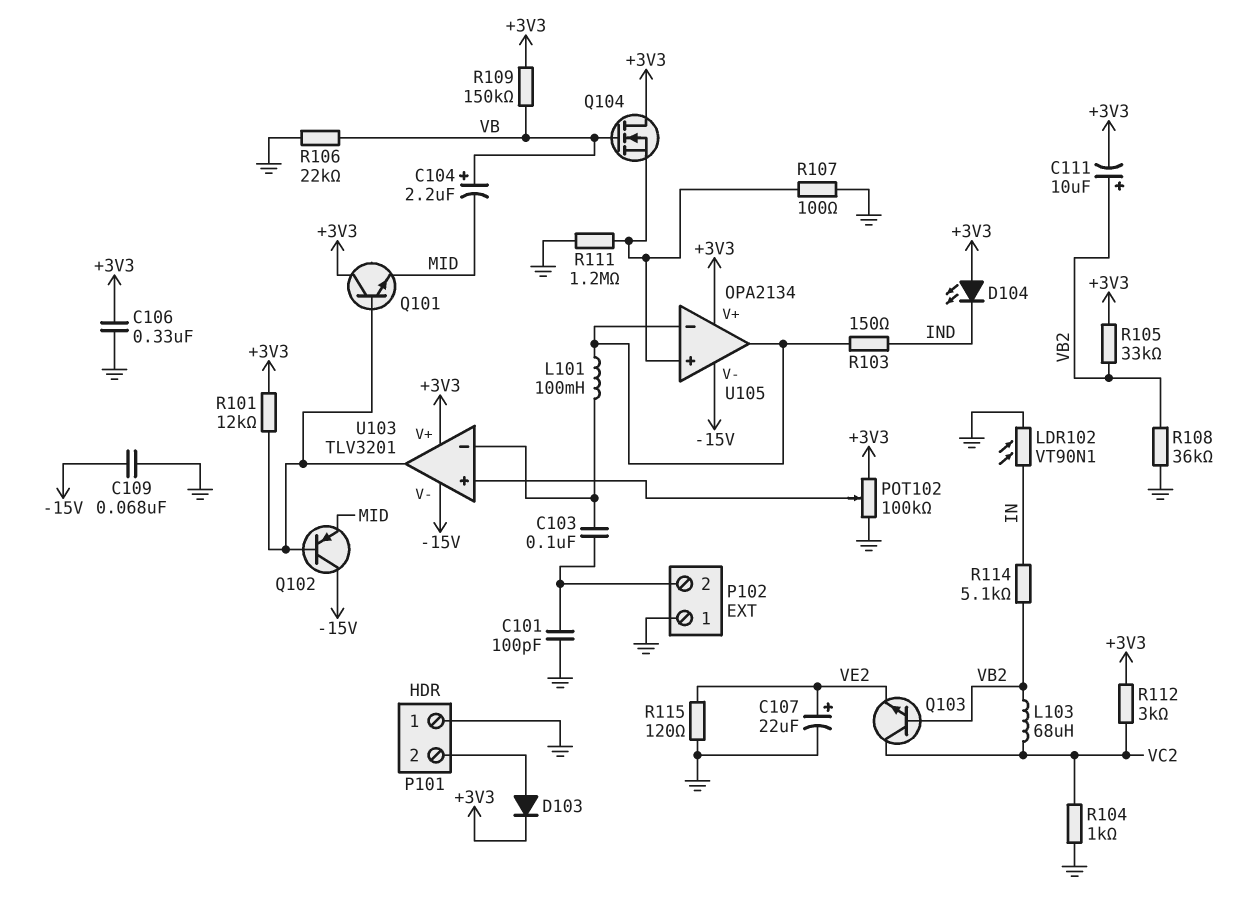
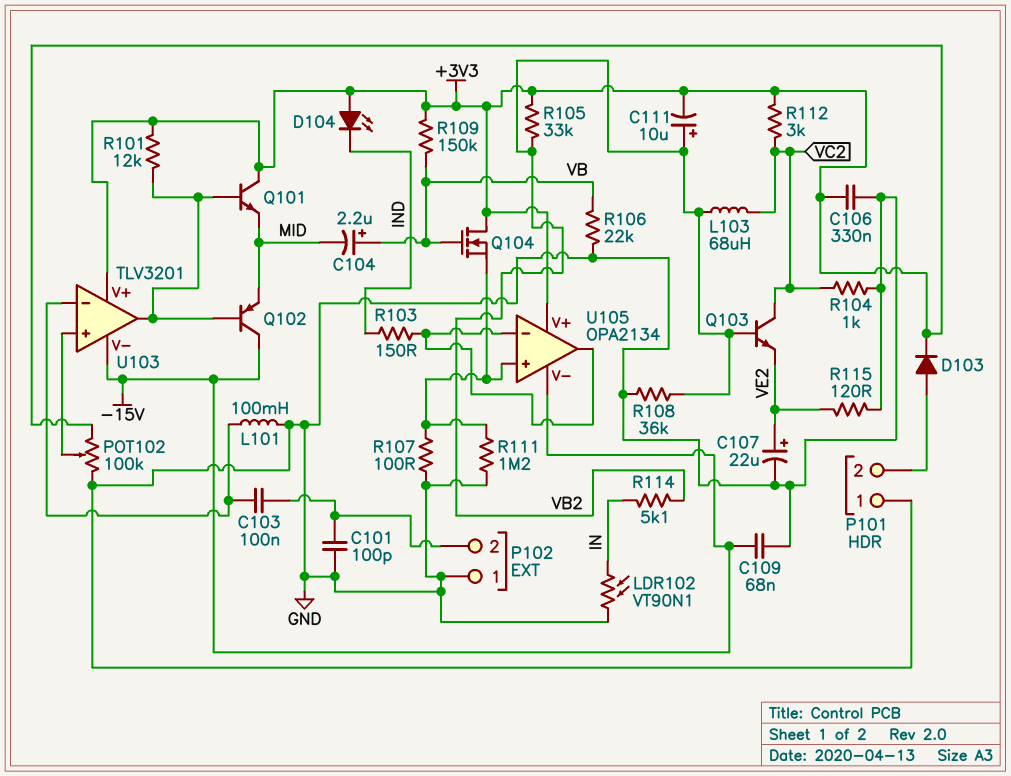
L101: 100mH (U103/in-, U105/in-) -> 100mH (GND, U103/in-)

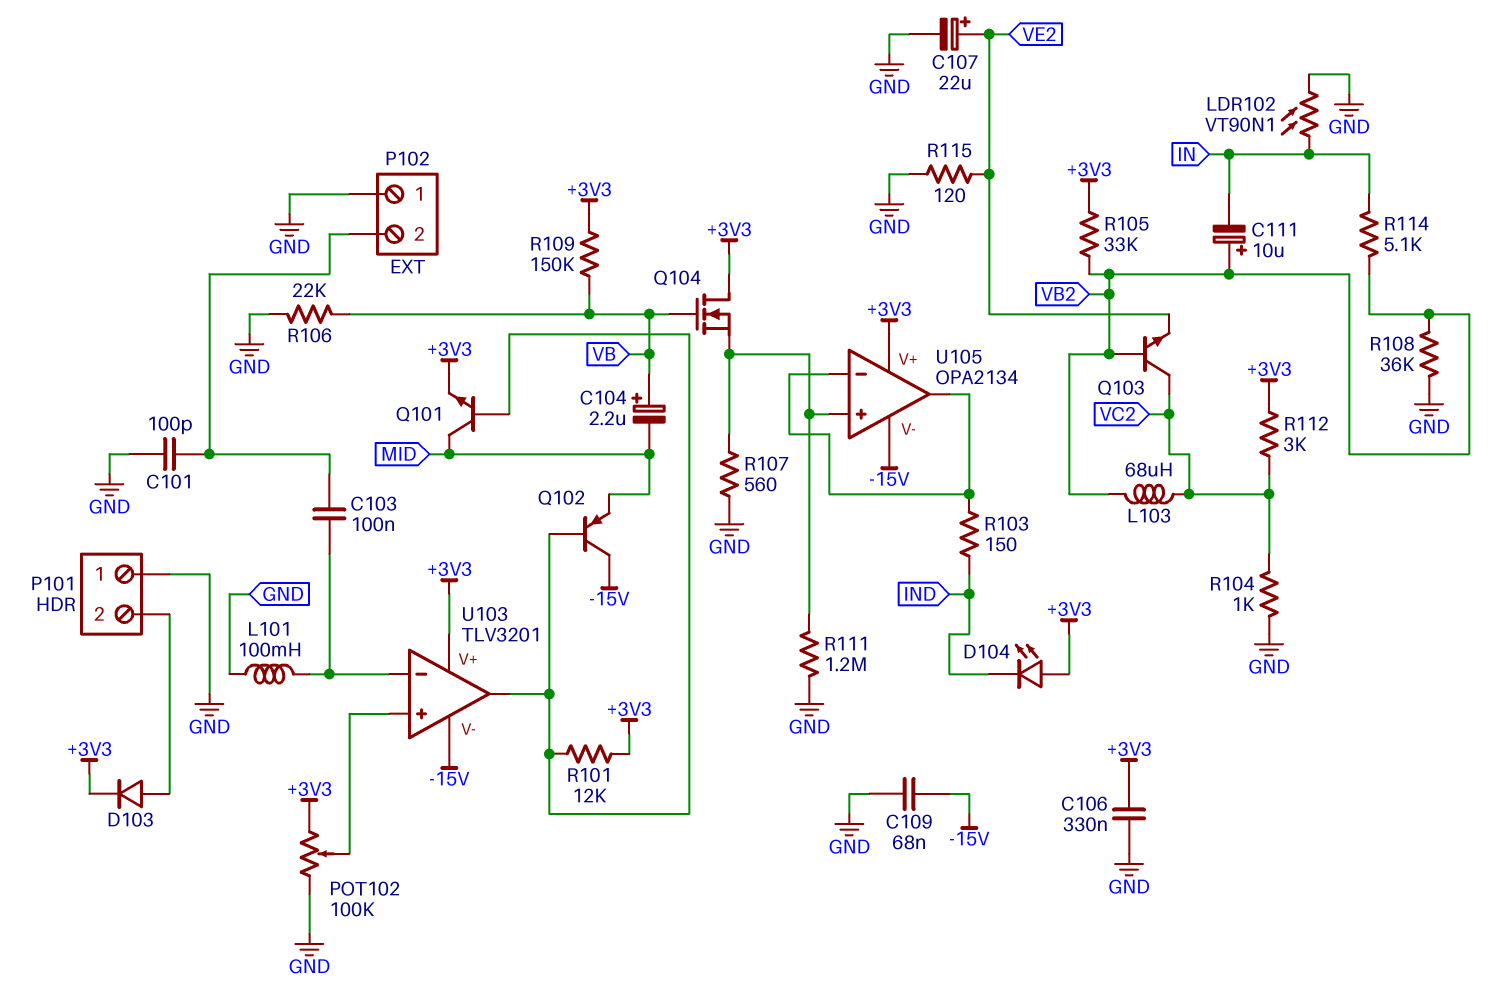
C111: 10uF (plus VB2, minus +3V3) -> 10uF (plus VB2, minus IN)
Q101: NPN (B U103/out, C +3V3, E MID) -> NPN (B U103/out, C MID, E +3V3)
R107: 100 (GND, U105/in+) -> 560 (GND, U105/in+)

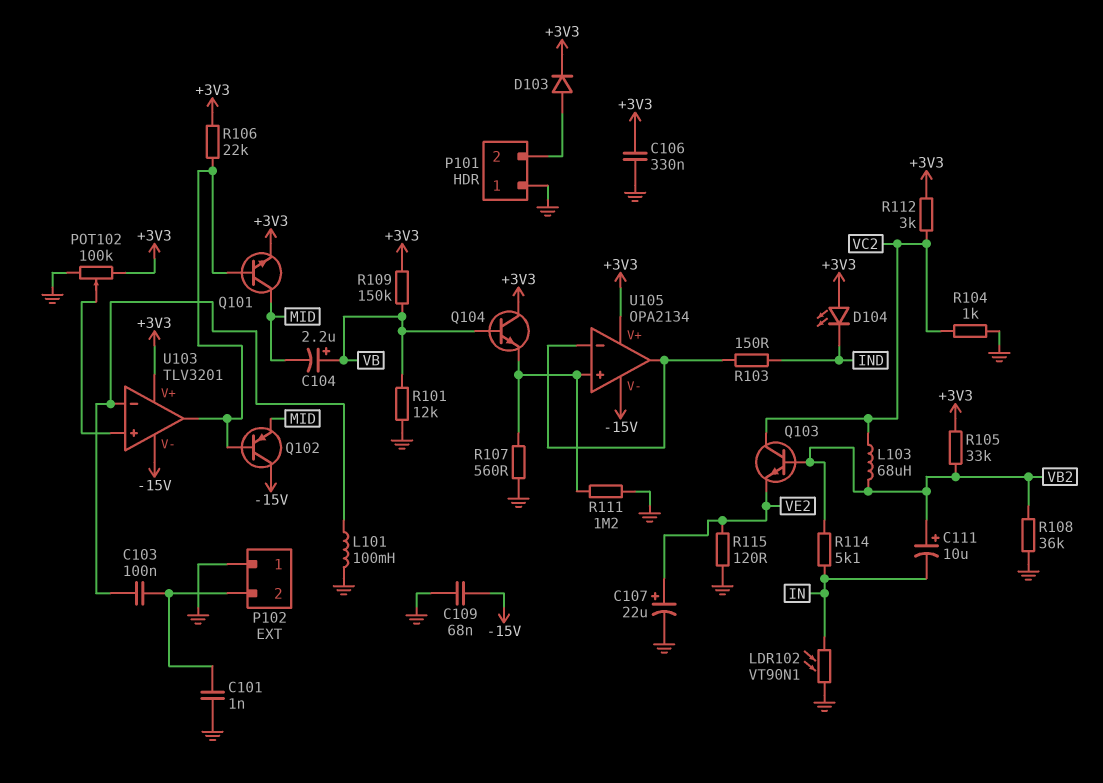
C101: 100pF (GND, P102/2) -> 1nF (GND, P102/2)
Q104: NMOS (G VB, D +3V3, S U105/in+) -> NPN (B VB, C +3V3, E U105/in+)
R101: 12k (+3V3, U103/out) -> 12k (GND, VB)
R106: 22k (GND, VB) -> 22k (+3V3, U103/out)

